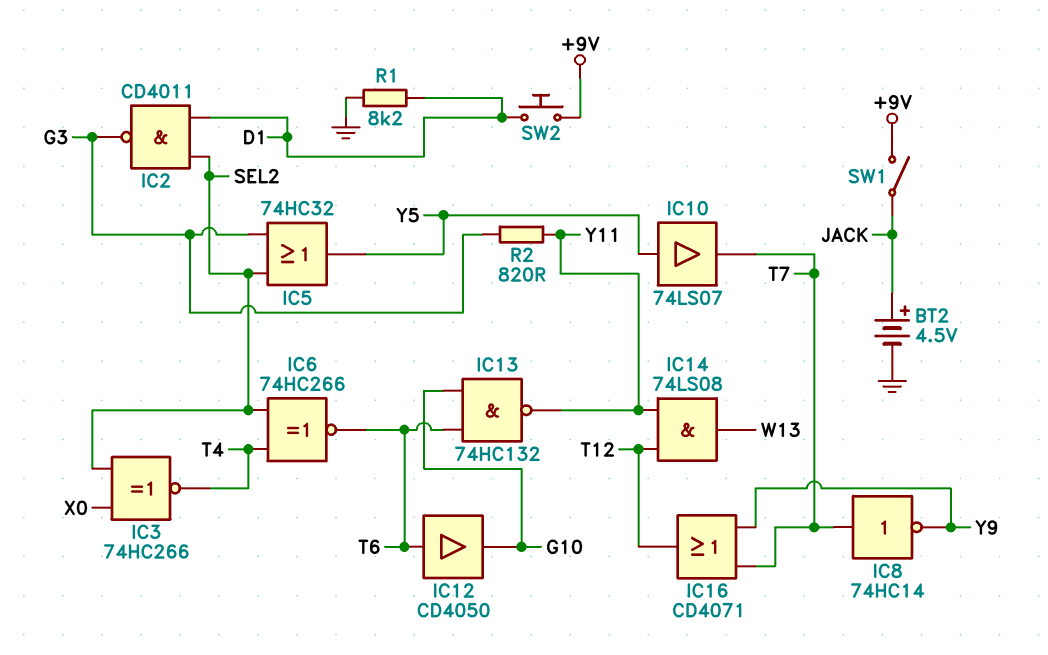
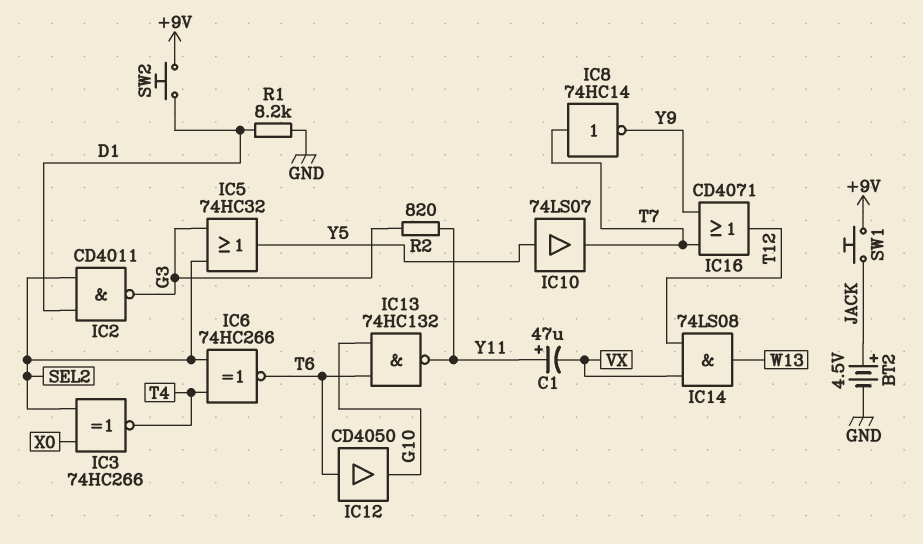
C1: none -> 47uF (plus Y11, minus VX)
IC14: AND 74LS08 (in T12, in Y11, out W13) -> AND 74LS08 (in T12, in VX, out W13)
SW1: switch (+9V, JACK) -> button (+9V, JACK)

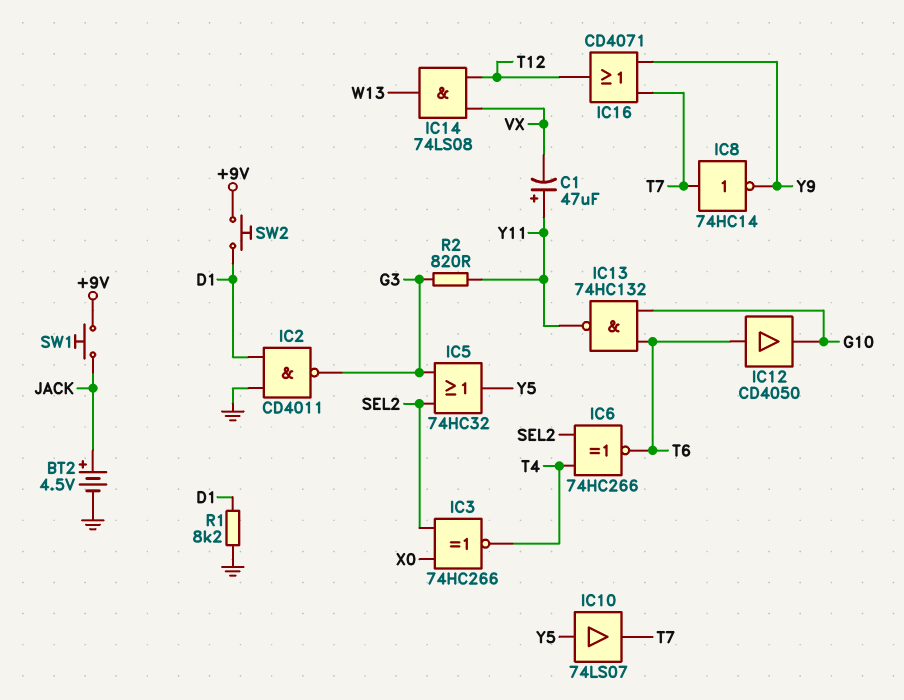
IC2: NAND CD4011 (in D1, in SEL2, out G3) -> NAND CD4011 (in D1, in GND, out G3)

